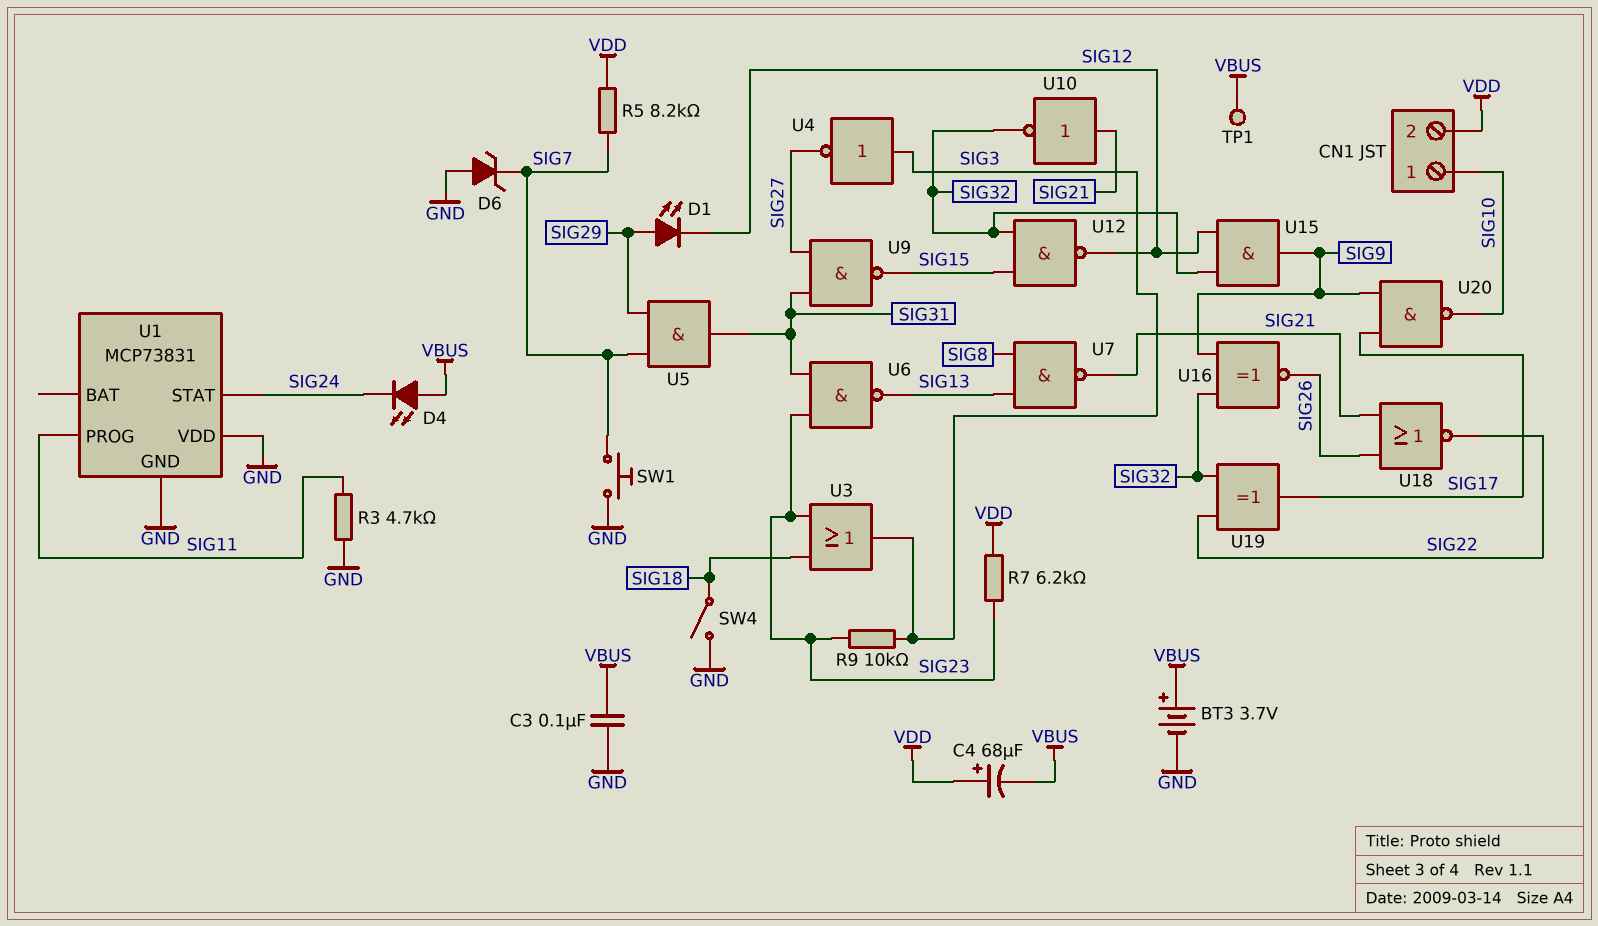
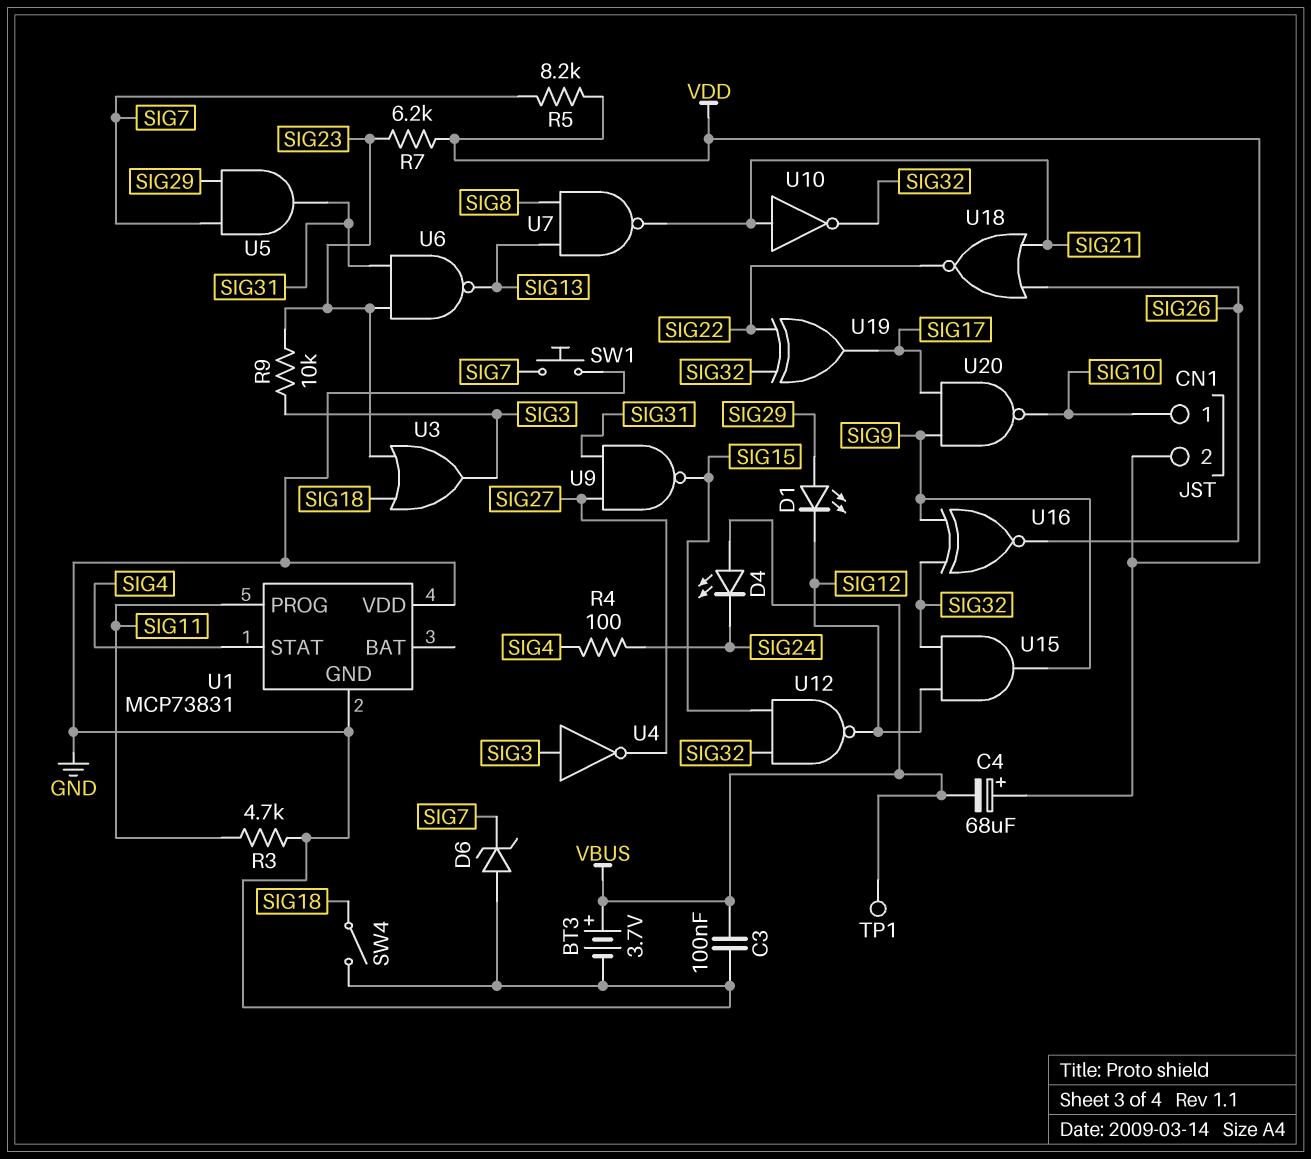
R4: none -> 100 (SIG4, SIG24)
U1 pin STAT: SIG24 -> SIG4

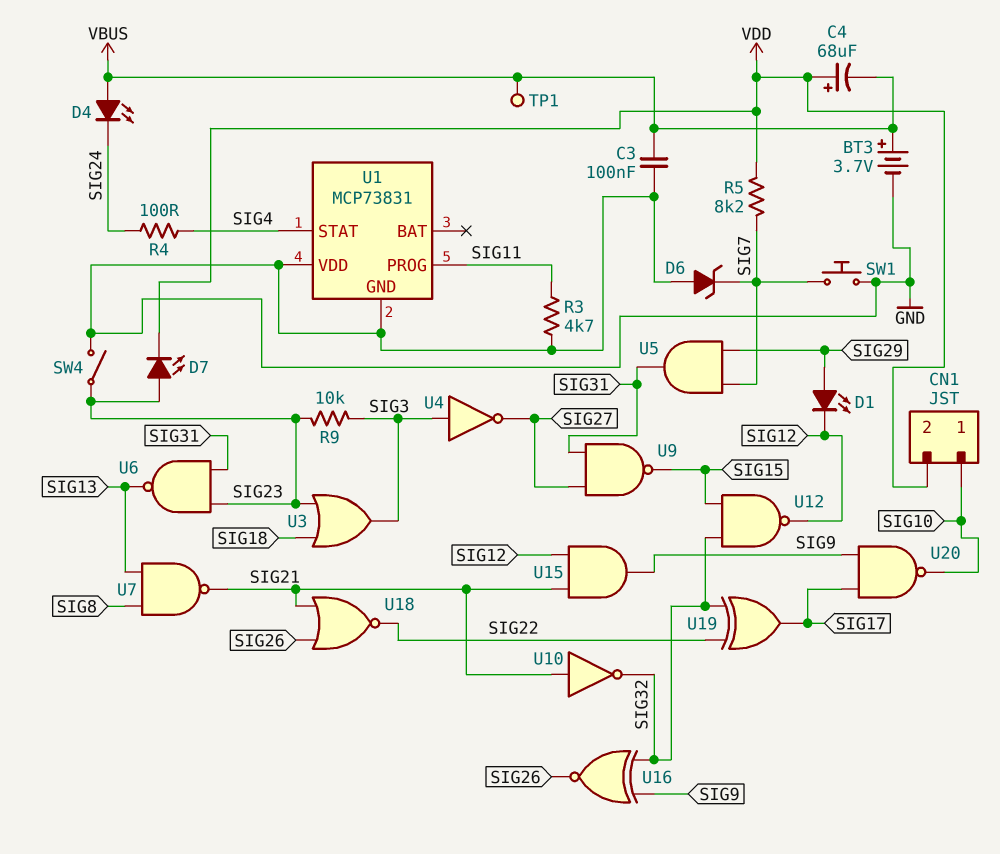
D7: none -> LED (A SIG23, K VDD)
R7: 6.2k (SIG23, VDD) -> none
SW4: switch (GND, SIG18) -> switch (GND, SIG23)
U15: AND (in SIG12, in SIG32, out SIG9) -> AND (in SIG12, in SIG21, out SIG9)

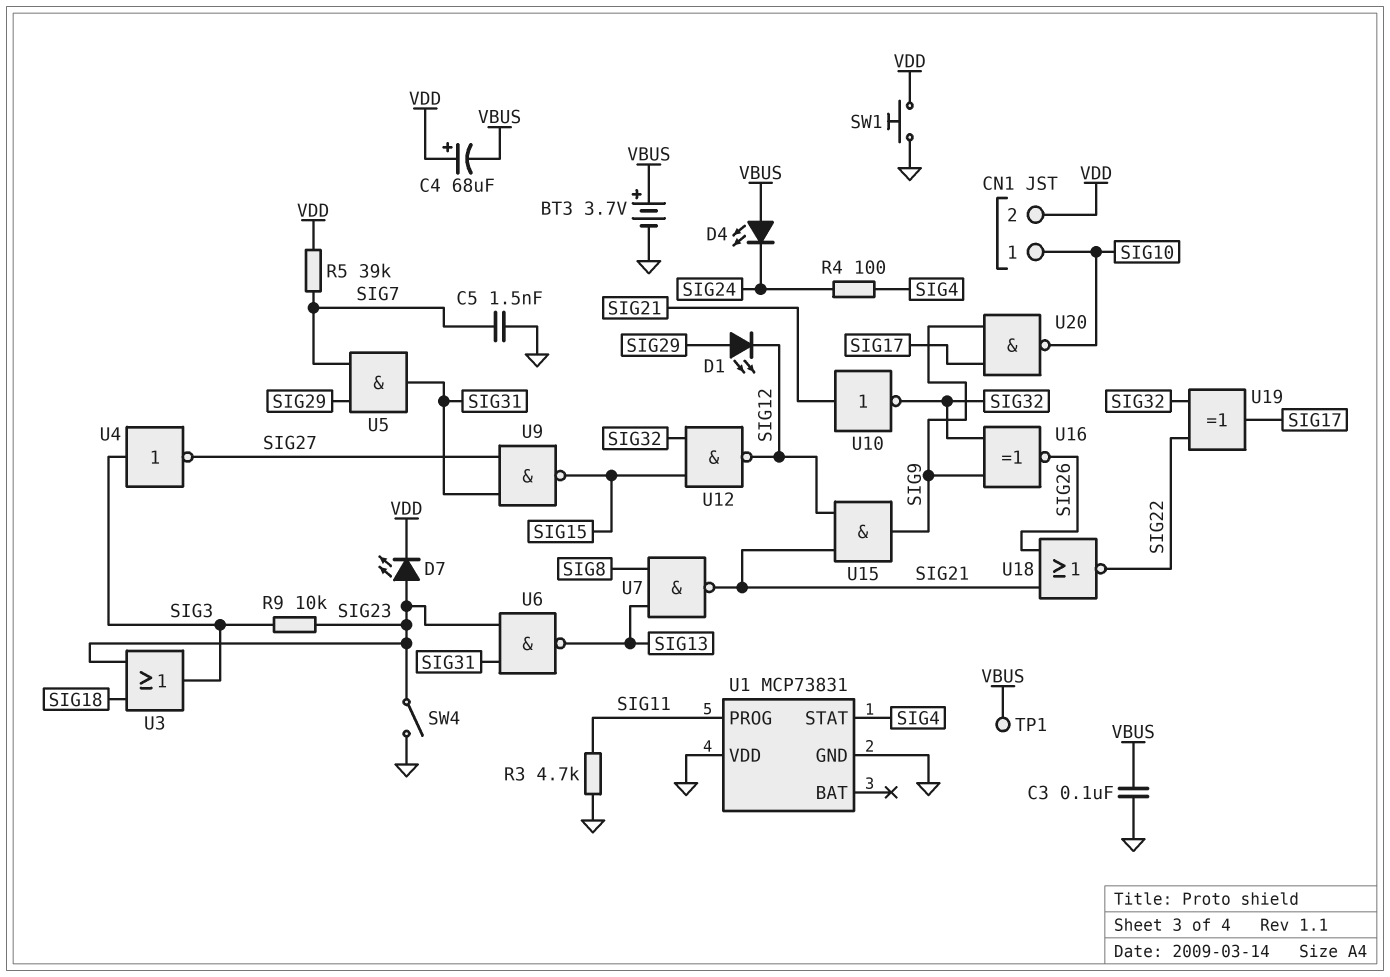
C5: none -> 1.5nF (GND, SIG7)
D6: zener (A GND, K SIG7) -> none
R5: 8.2k (SIG7, VDD) -> 39k (SIG7, VDD)
SW1: button (GND, SIG7) -> button (GND, VDD)

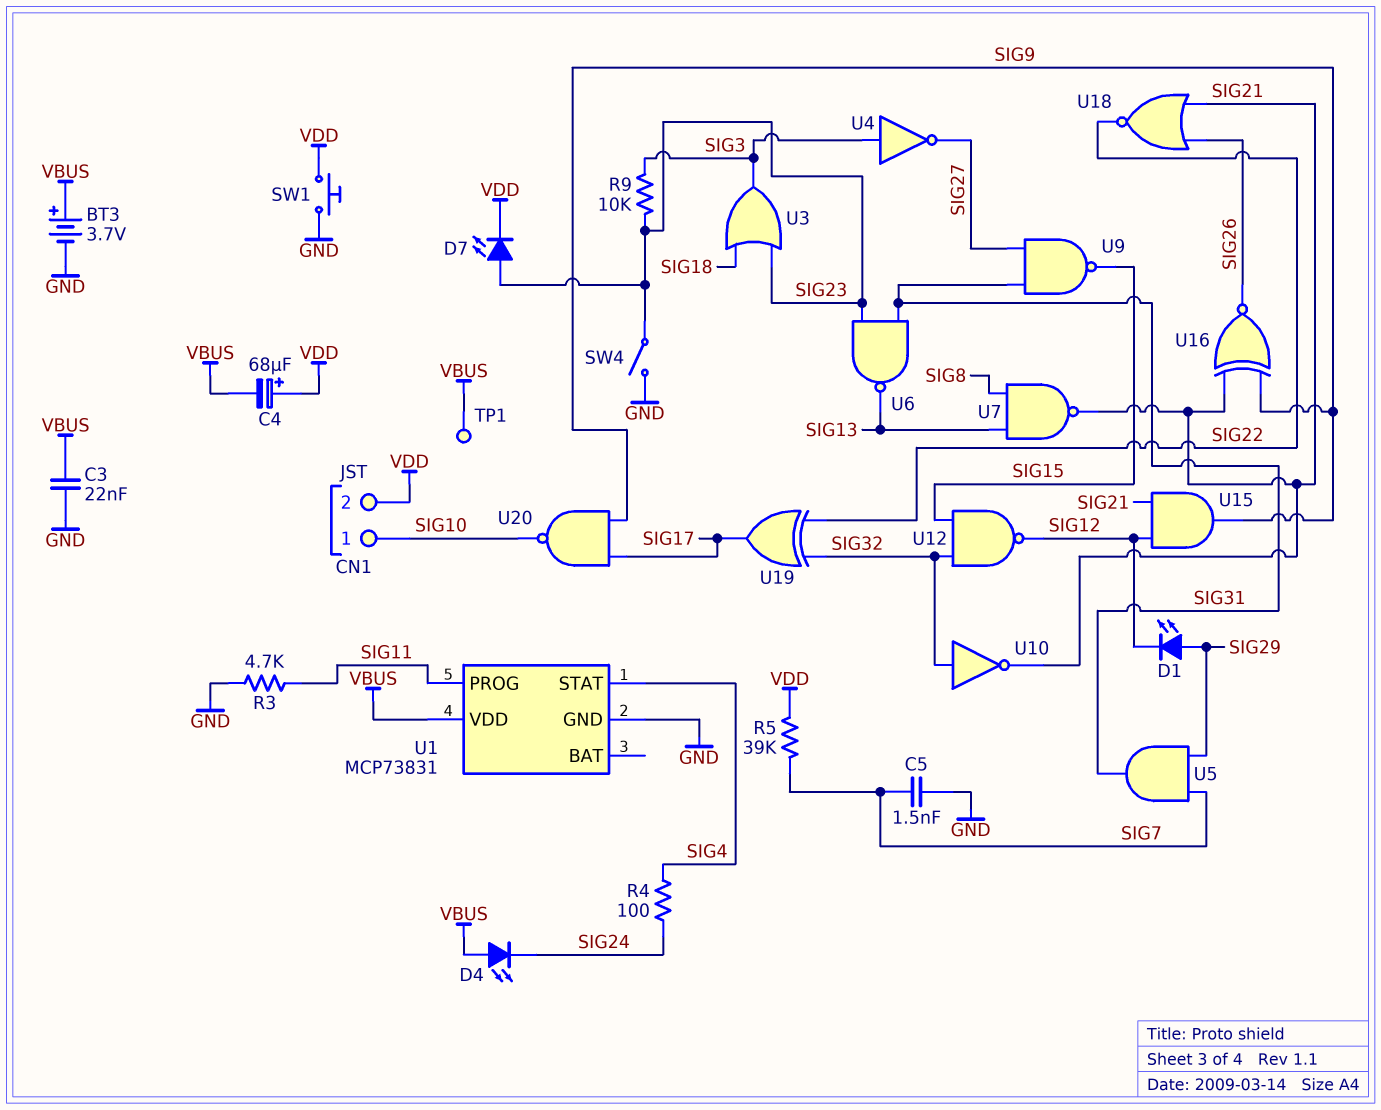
C3: 100nF (GND, VBUS) -> 22nF (GND, VBUS)
U1 pin VDD: GND -> VBUS
U10: NOT (in SIG21, out SIG32) -> NOT (in SIG32, out SIG21)
U16: XNOR (in SIG9, in SIG32, out SIG26) -> XNOR (in SIG9, in SIG21, out SIG26)

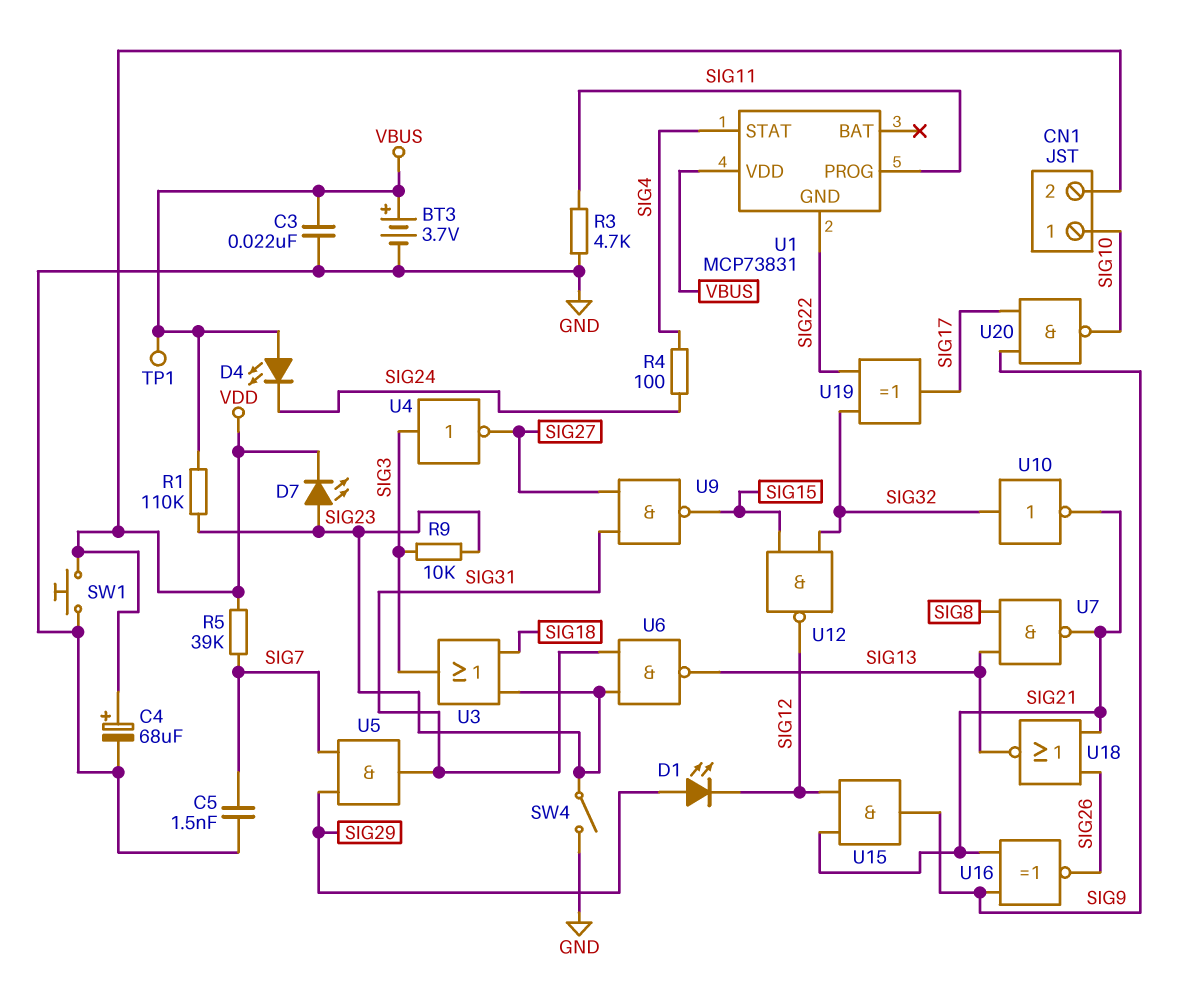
C4: 68uF (plus VDD, minus VBUS) -> 68uF (plus VDD, minus GND)
R1: none -> 110k (SIG23, VBUS)
U1 pin GND: GND -> SIG22
U18: NOR (in SIG21, in SIG26, out SIG22) -> NOR (in SIG21, in SIG26, out SIG13)

